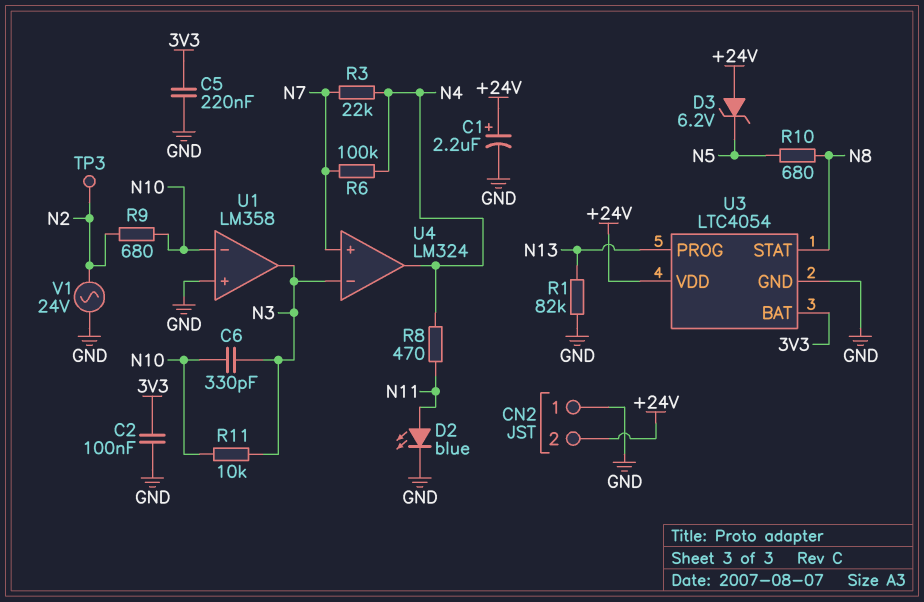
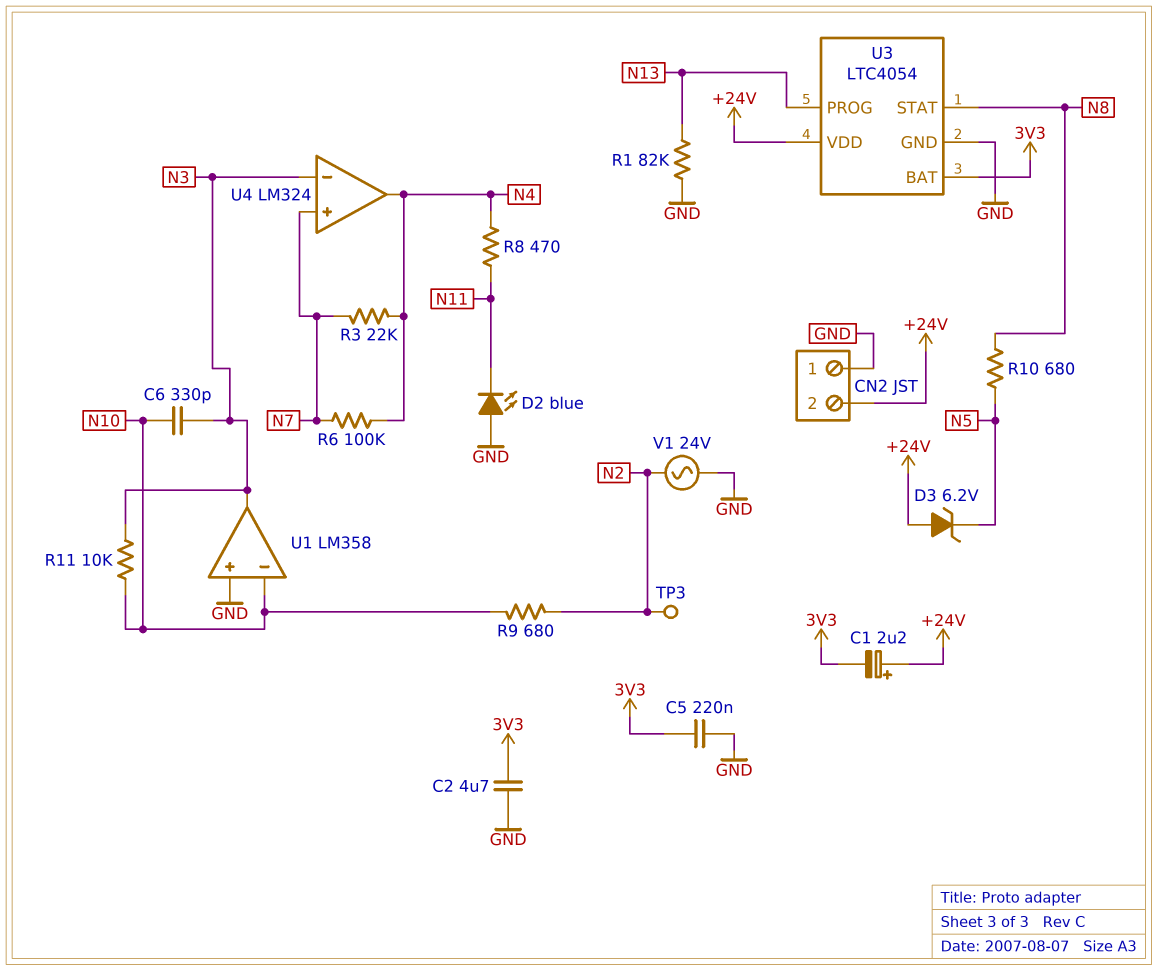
C1: 2.2uF (plus +24V, minus GND) -> 2.2uF (plus +24V, minus 3V3)
C2: 100nF (3V3, GND) -> 4.7uF (3V3, GND)
D2: LED blue (A N11, K GND) -> LED blue (A GND, K N11)

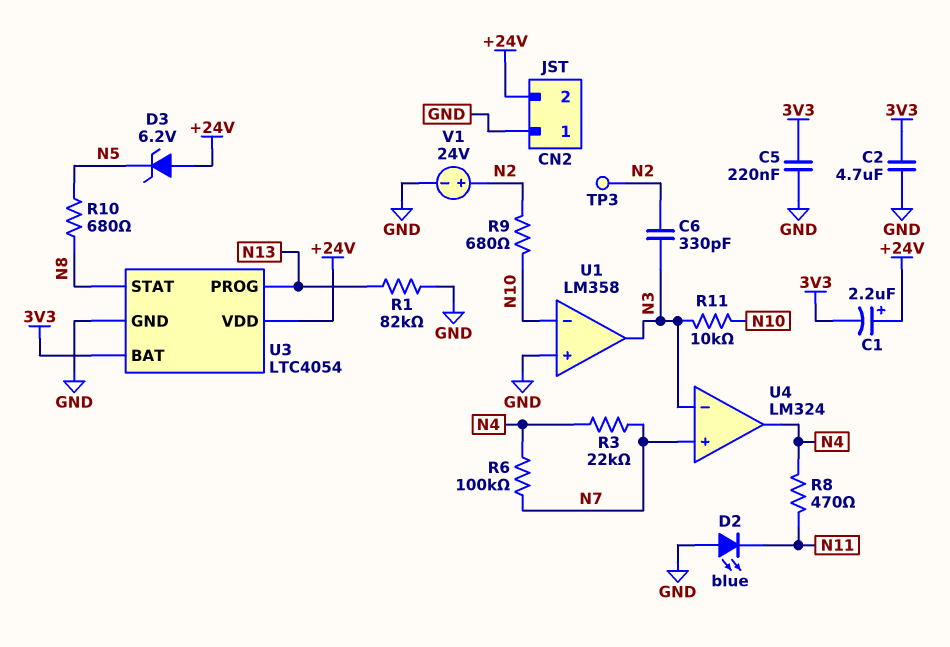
C6: 330pF (N3, N10) -> 330pF (N2, N3)
V1: AC 24V (GND, N2) -> 24V (plus N2, minus GND)

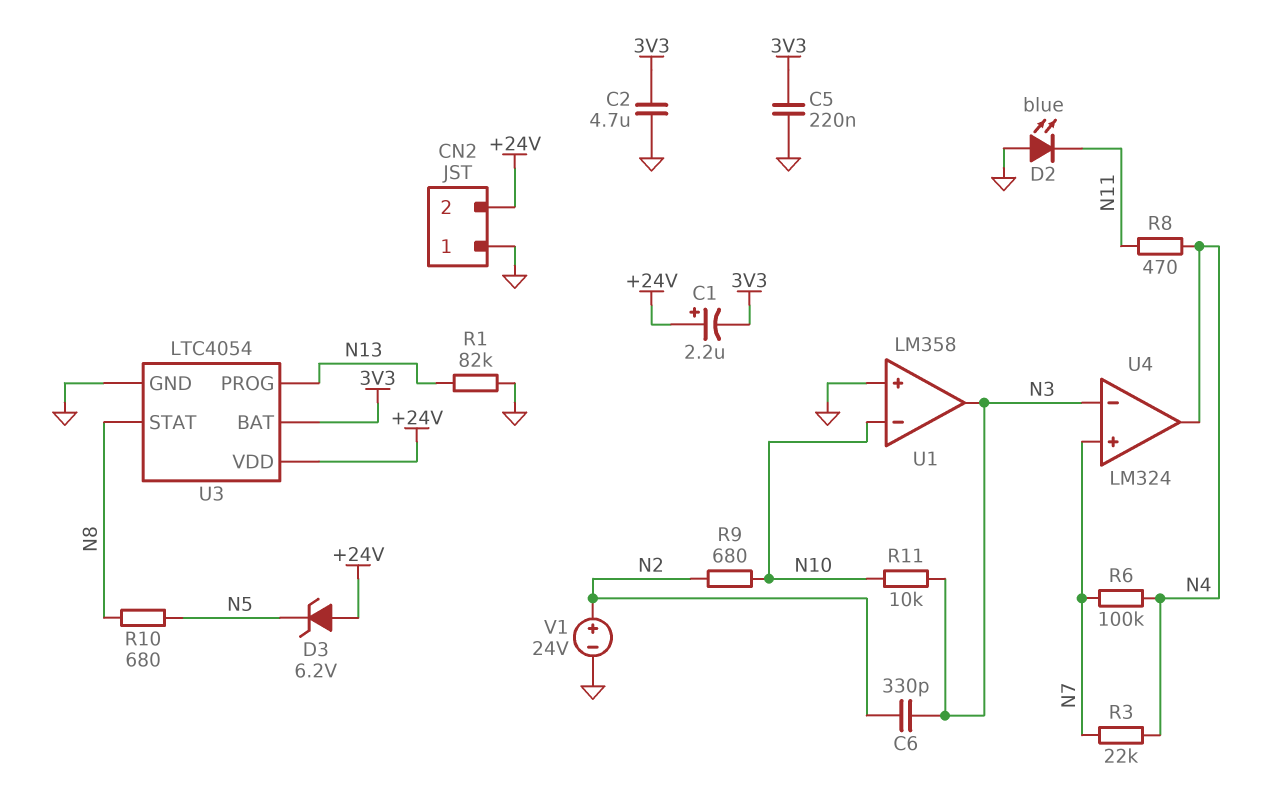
TP3: test point (N2) -> none

